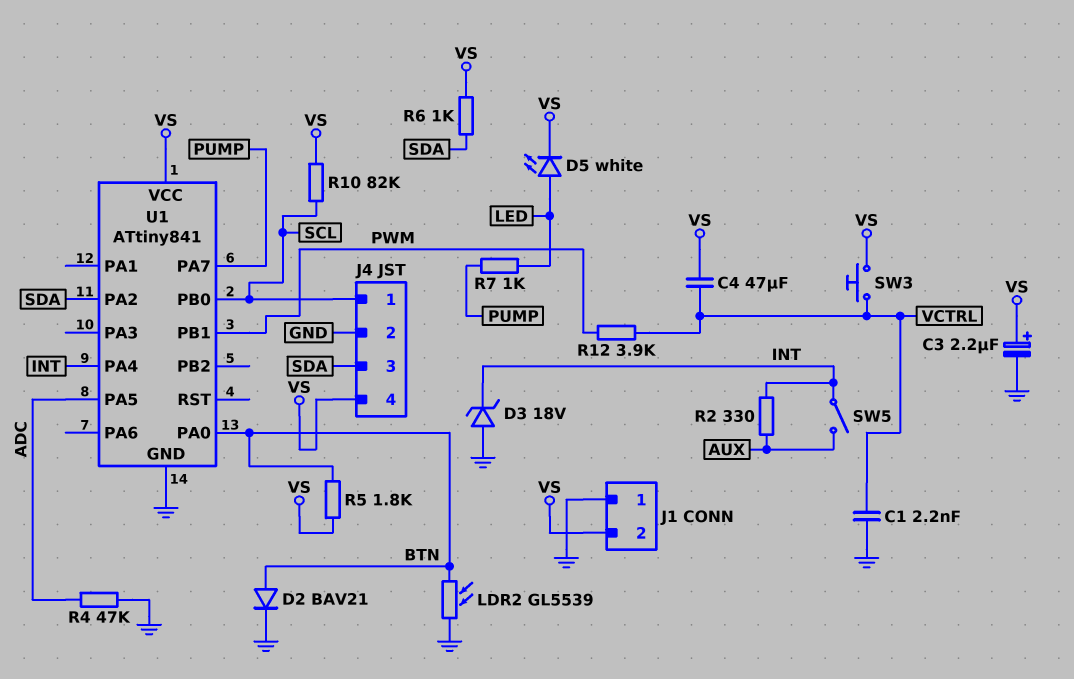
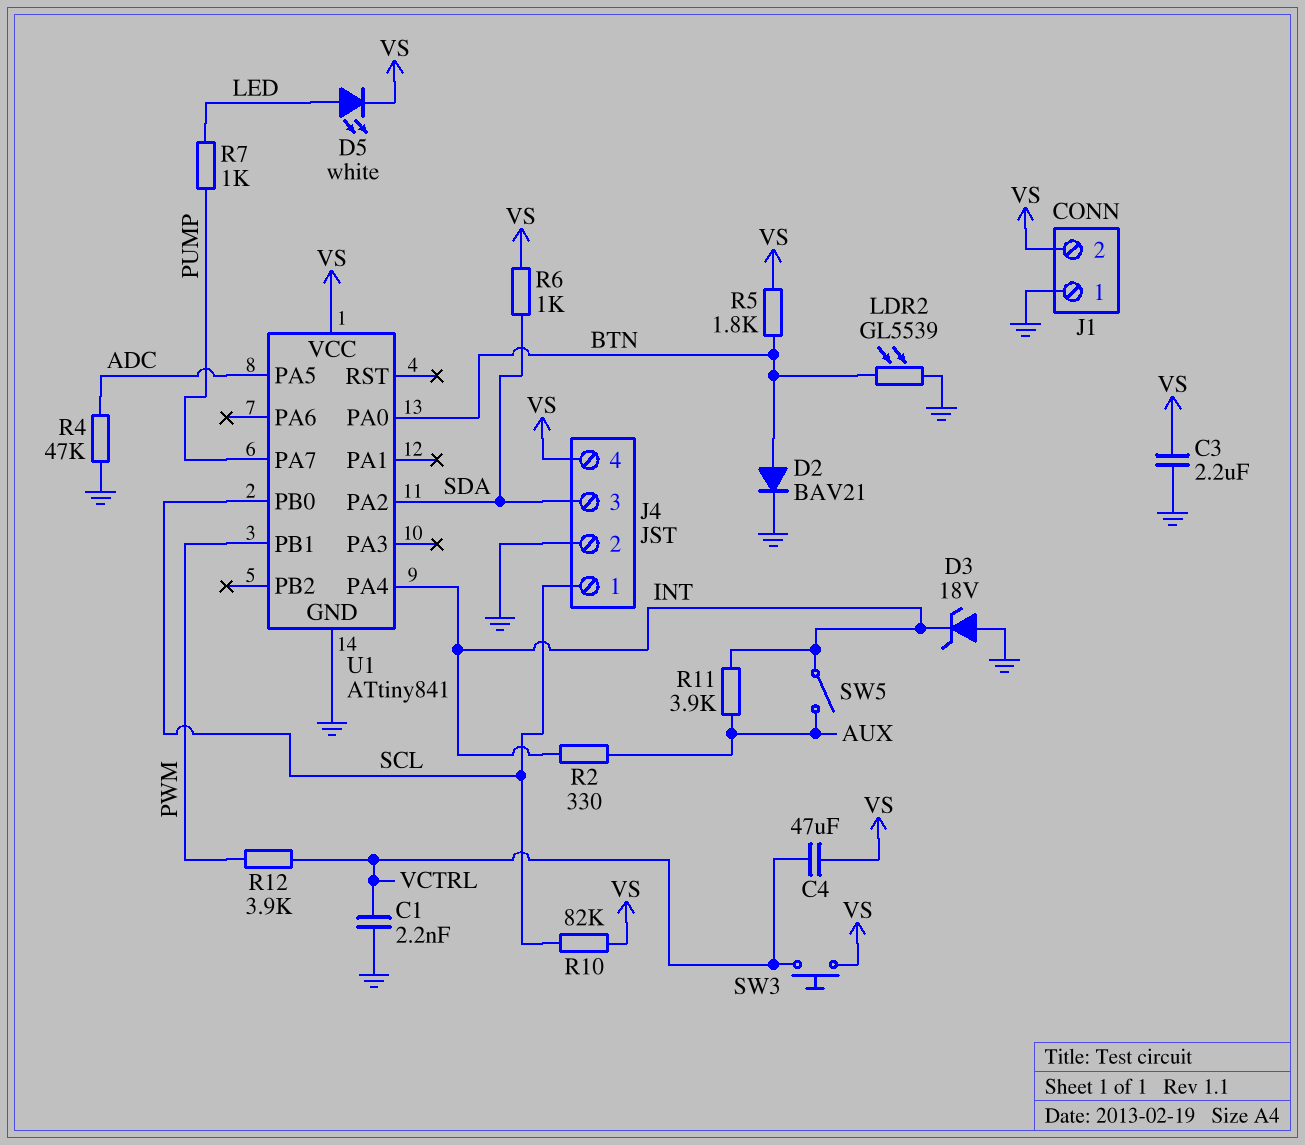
C3: 2.2uF (plus VS, minus GND) -> 2.2uF (GND, VS)
R11: none -> 3.9k (AUX, INT)

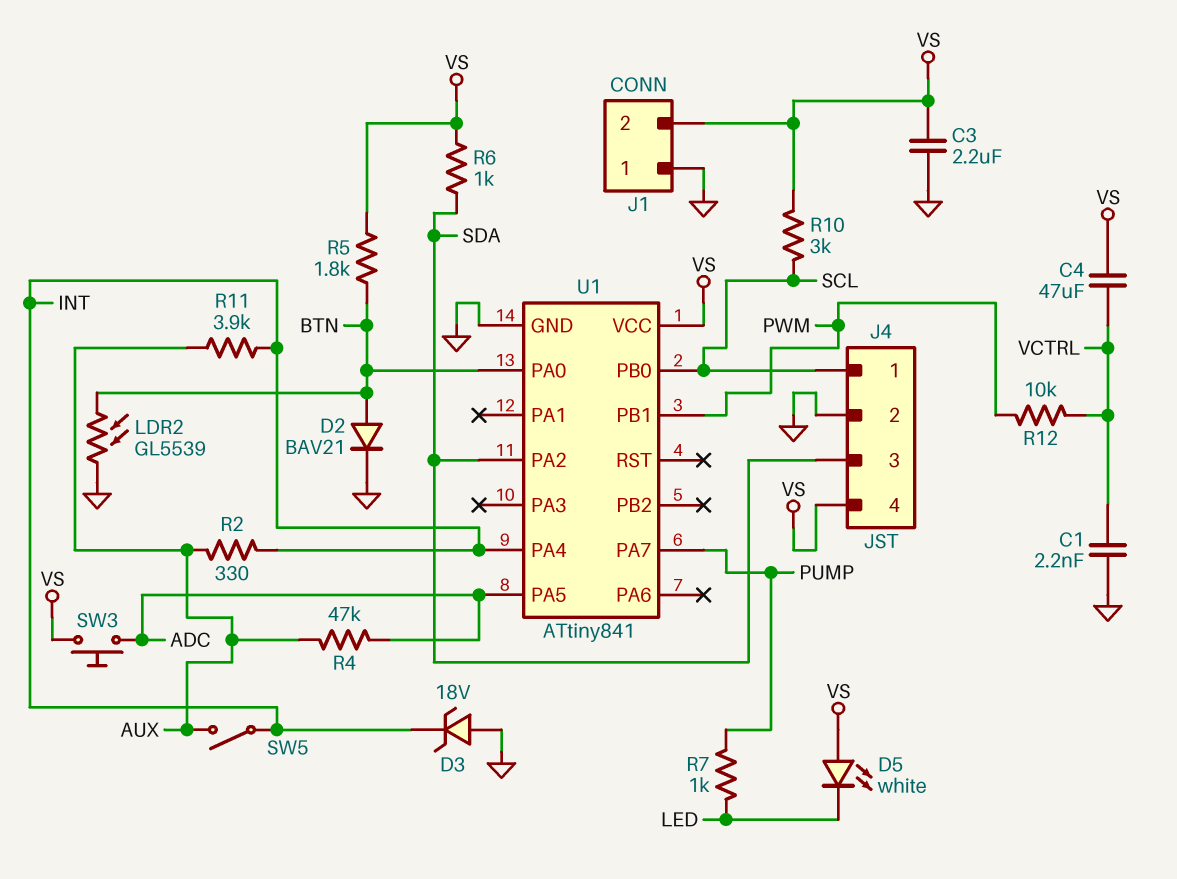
D5: LED white (A LED, K VS) -> LED white (A VS, K LED)
R4: 47k (ADC, GND) -> 47k (ADC, AUX)
R10: 82k (SCL, VS) -> 3k (SCL, VS)
R12: 3.9k (PWM, VCTRL) -> 10k (PWM, VCTRL)
SW3: button (VCTRL, VS) -> button (ADC, VS)

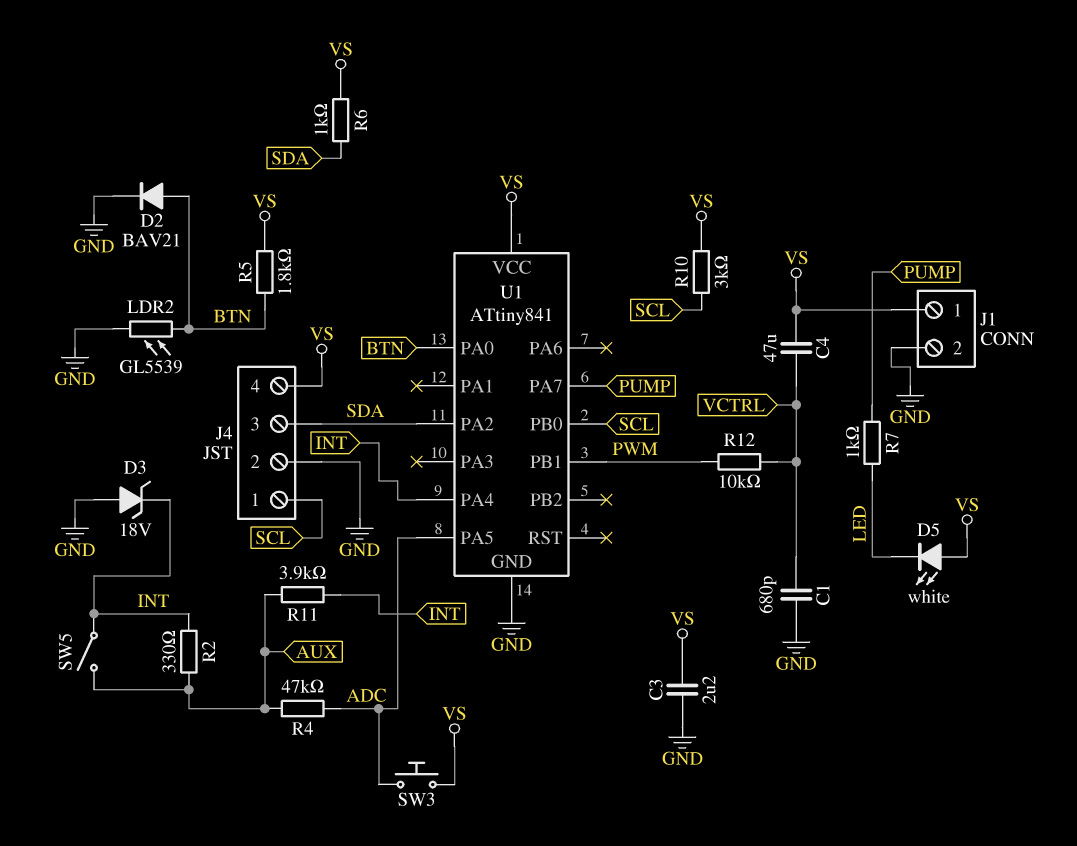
C1: 2.2nF (GND, VCTRL) -> 680pF (GND, VCTRL)
J1 pin 1: GND -> VS
J1 pin 2: VS -> GND

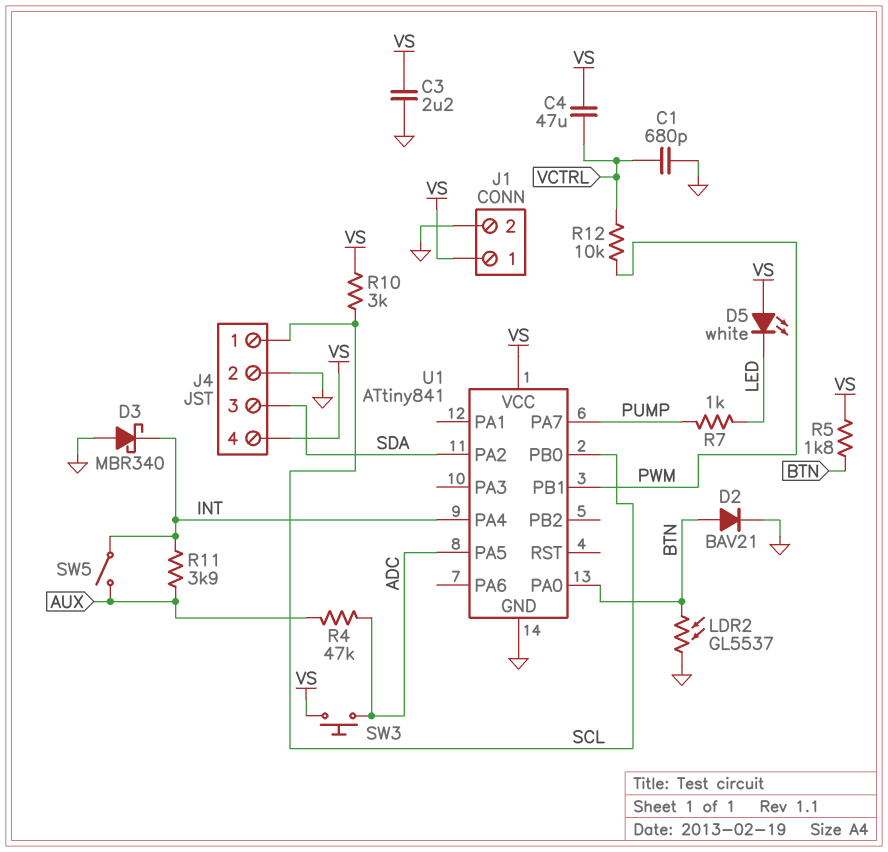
D3: zener 18V (A GND, K INT) -> schottky MBR340 (A GND, K INT)
LDR2: GL5539 (BTN, GND) -> GL5537 (BTN, GND)
R2: 330 (AUX, INT) -> none
R6: 1k (SDA, VS) -> none

